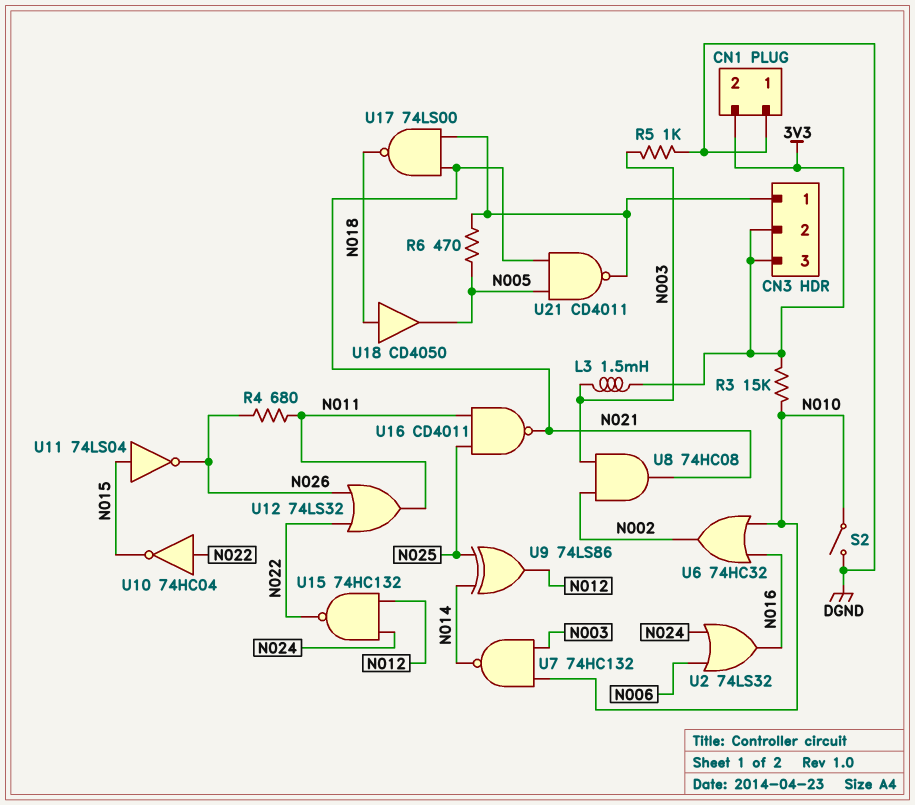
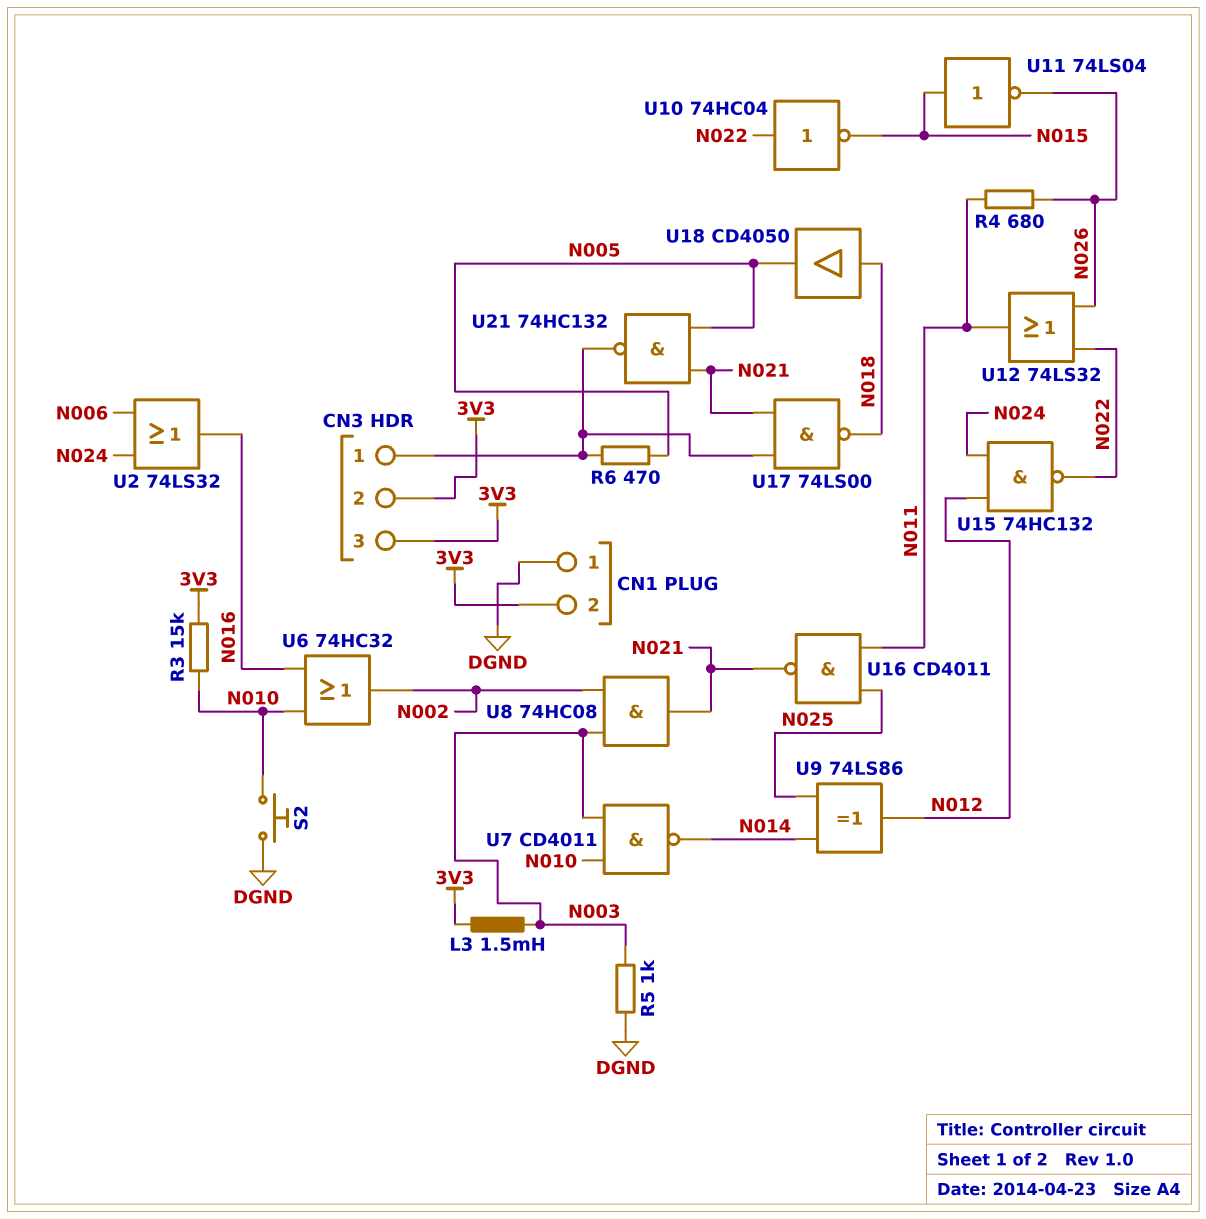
S2: switch (DGND, N010) -> button (DGND, N010)
U7: NAND 74HC132 (in N003, in N010, out N014) -> NAND CD4011 (in N003, in N010, out N014)
U21: NAND CD4011 (in N005, in N021, out CN3/1) -> NAND 74HC132 (in N005, in N021, out CN3/1)

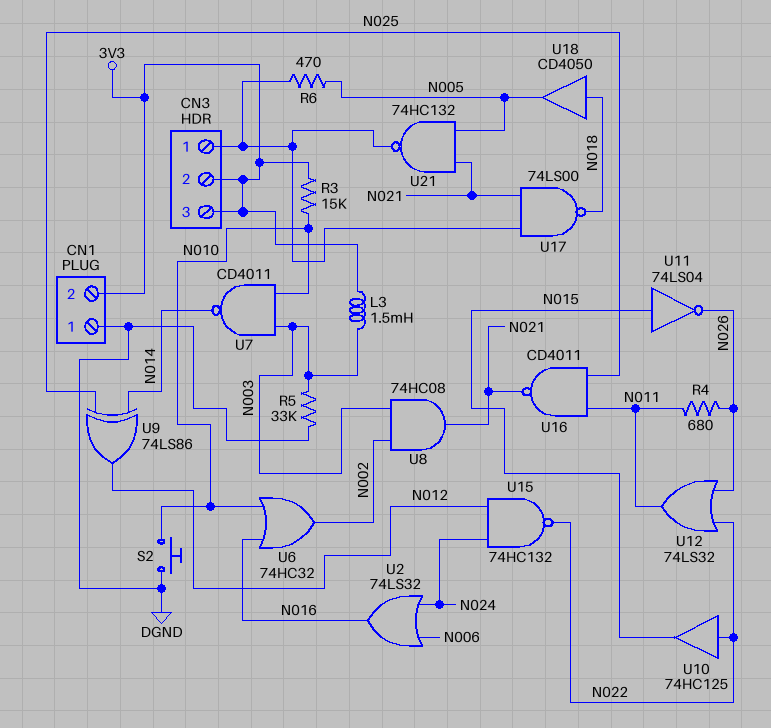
R5: 1k (DGND, N003) -> 33k (DGND, N003)
U10: NOT 74HC04 (in N022, out N015) -> buffer 74HC125 (in N022, out N015)

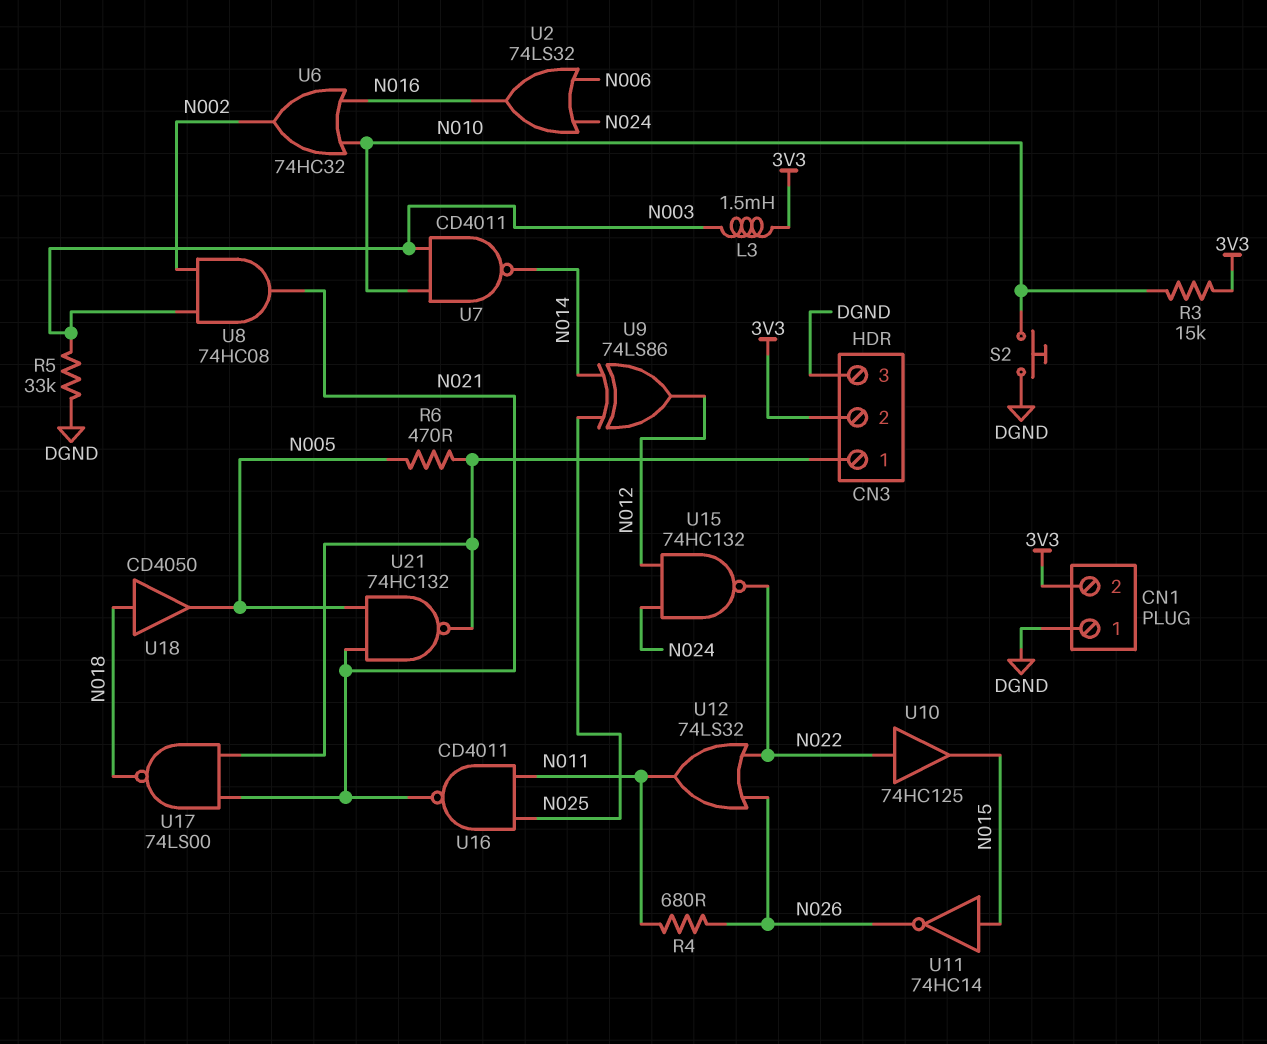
CN3 pin 3: 3V3 -> DGND
U11: NOT 74LS04 (in N015, out N026) -> NOT 74HC14 (in N015, out N026)

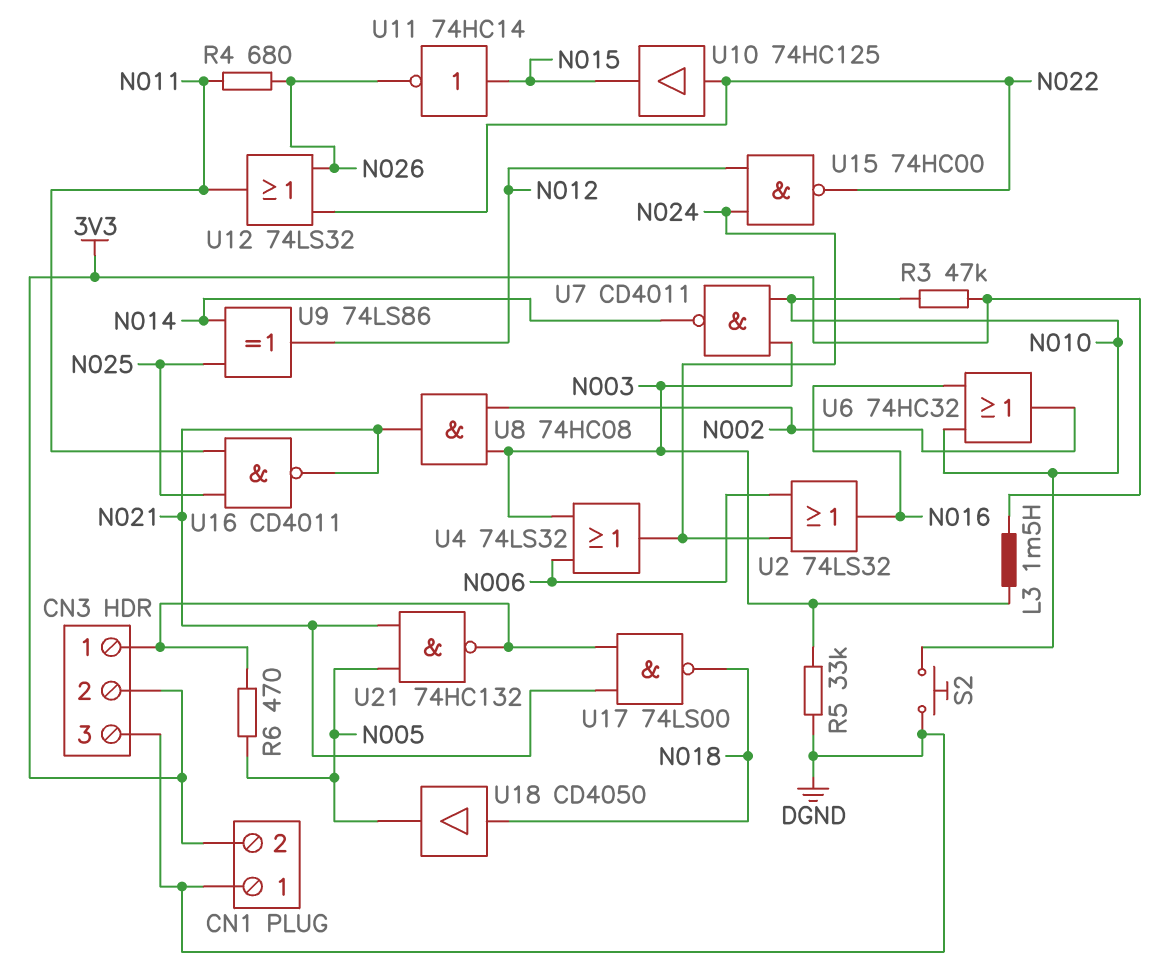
R3: 15k (3V3, N010) -> 47k (3V3, N010)
U4: none -> OR 74LS32 (in N003, in N006, out N024)
U15: NAND 74HC132 (in N012, in N024, out N022) -> NAND 74HC00 (in N012, in N024, out N022)

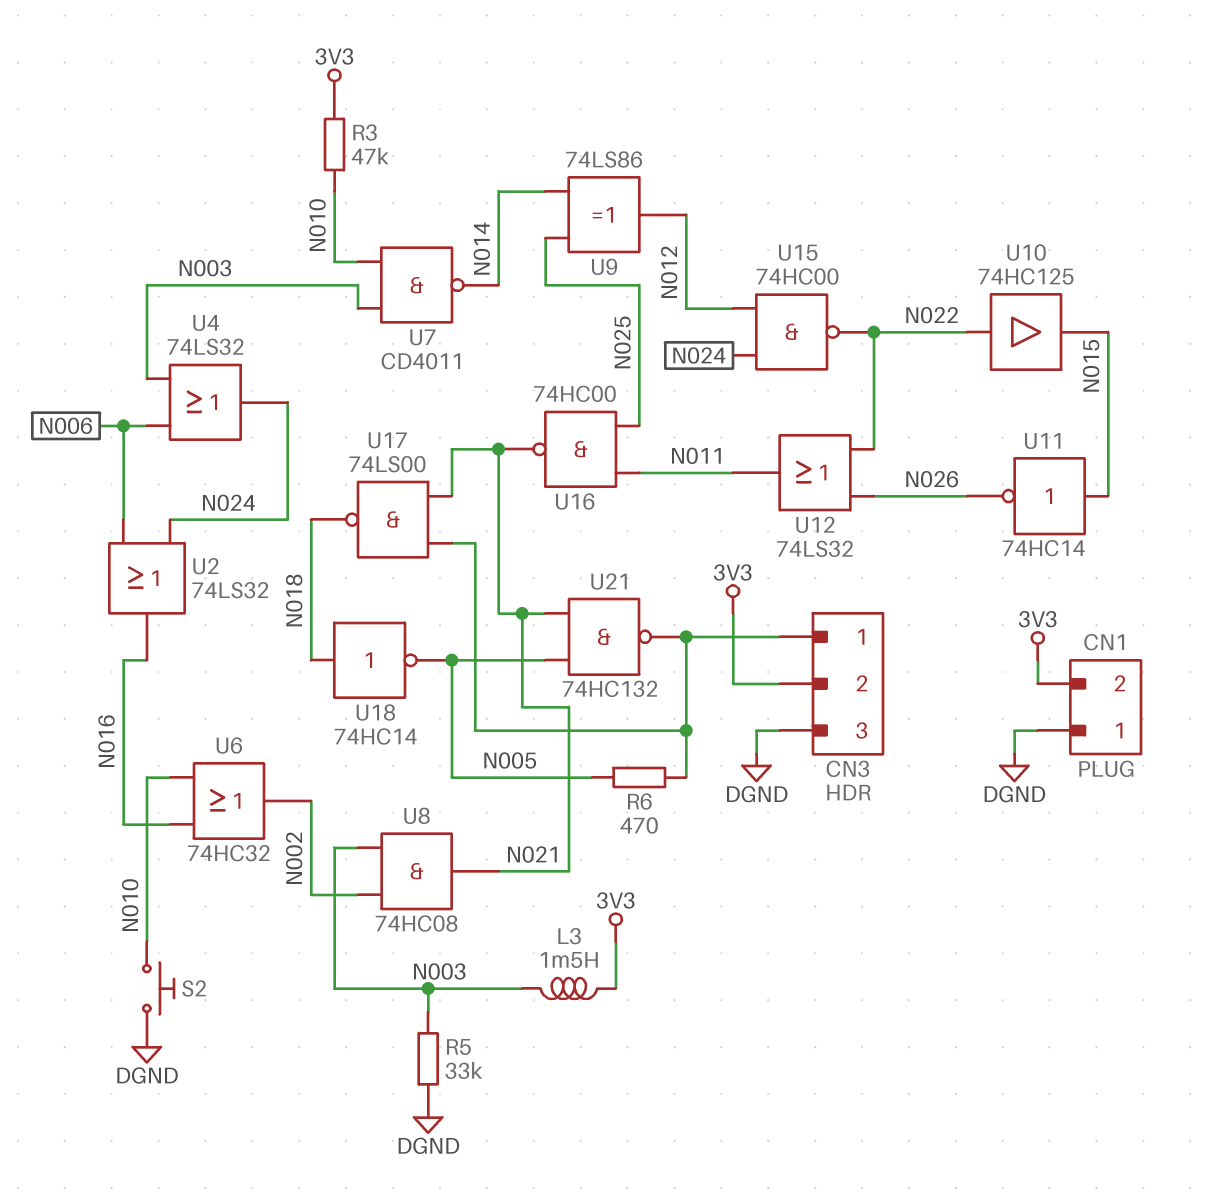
R4: 680 (N011, N026) -> none
U16: NAND CD4011 (in N011, in N025, out N021) -> NAND 74HC00 (in N011, in N025, out N021)
U18: buffer CD4050 (in N018, out N005) -> NOT 74HC14 (in N018, out N005)

